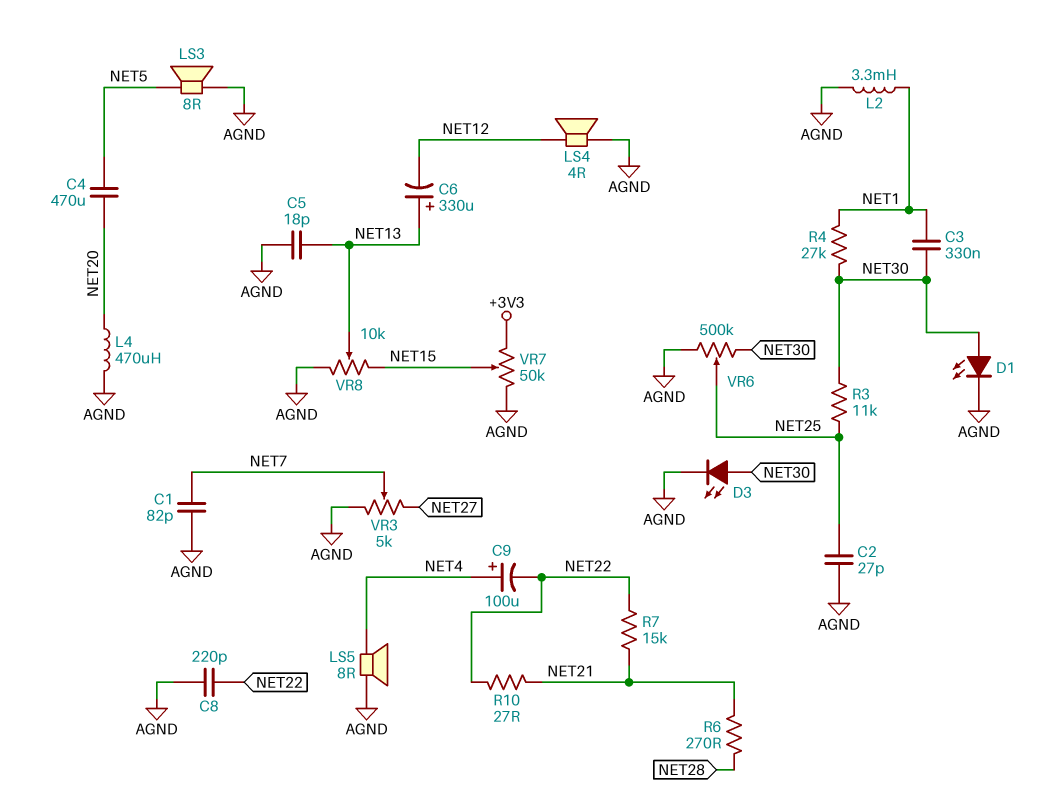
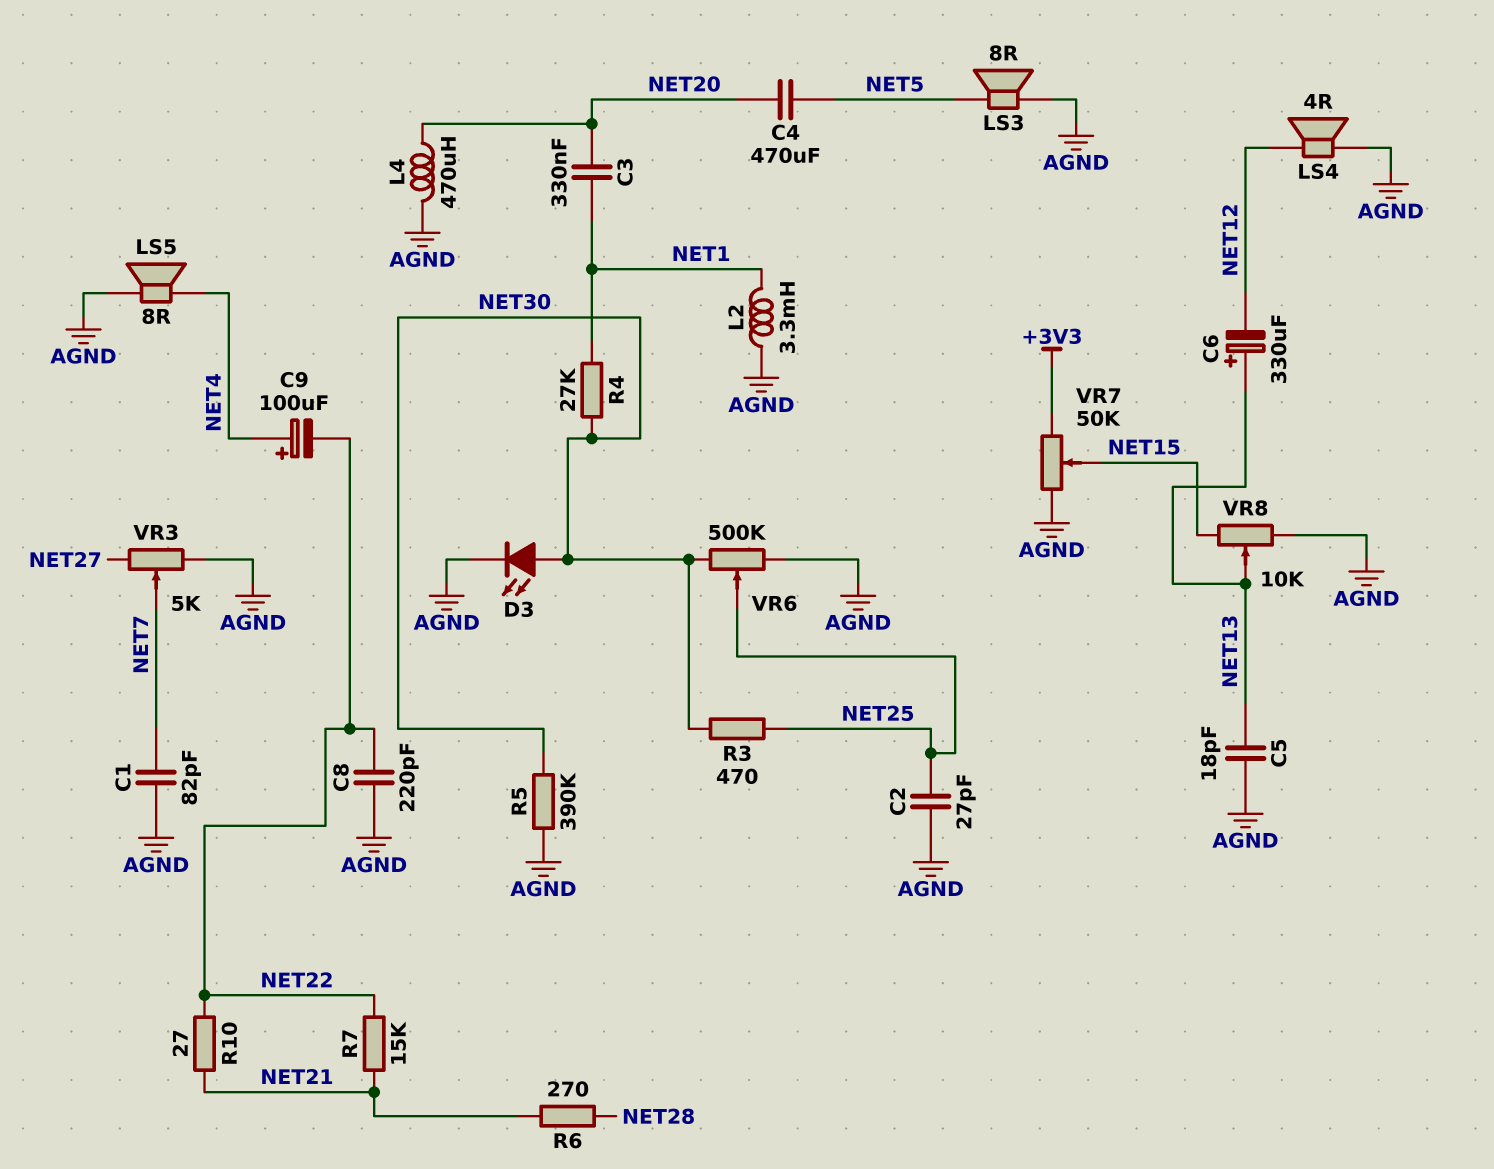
C3: 330nF (NET1, NET30) -> 330nF (NET1, NET20)
D1: LED (A NET30, K AGND) -> none
R3: 11k (NET25, NET30) -> 470 (NET25, NET30)
R5: none -> 390k (AGND, NET30)

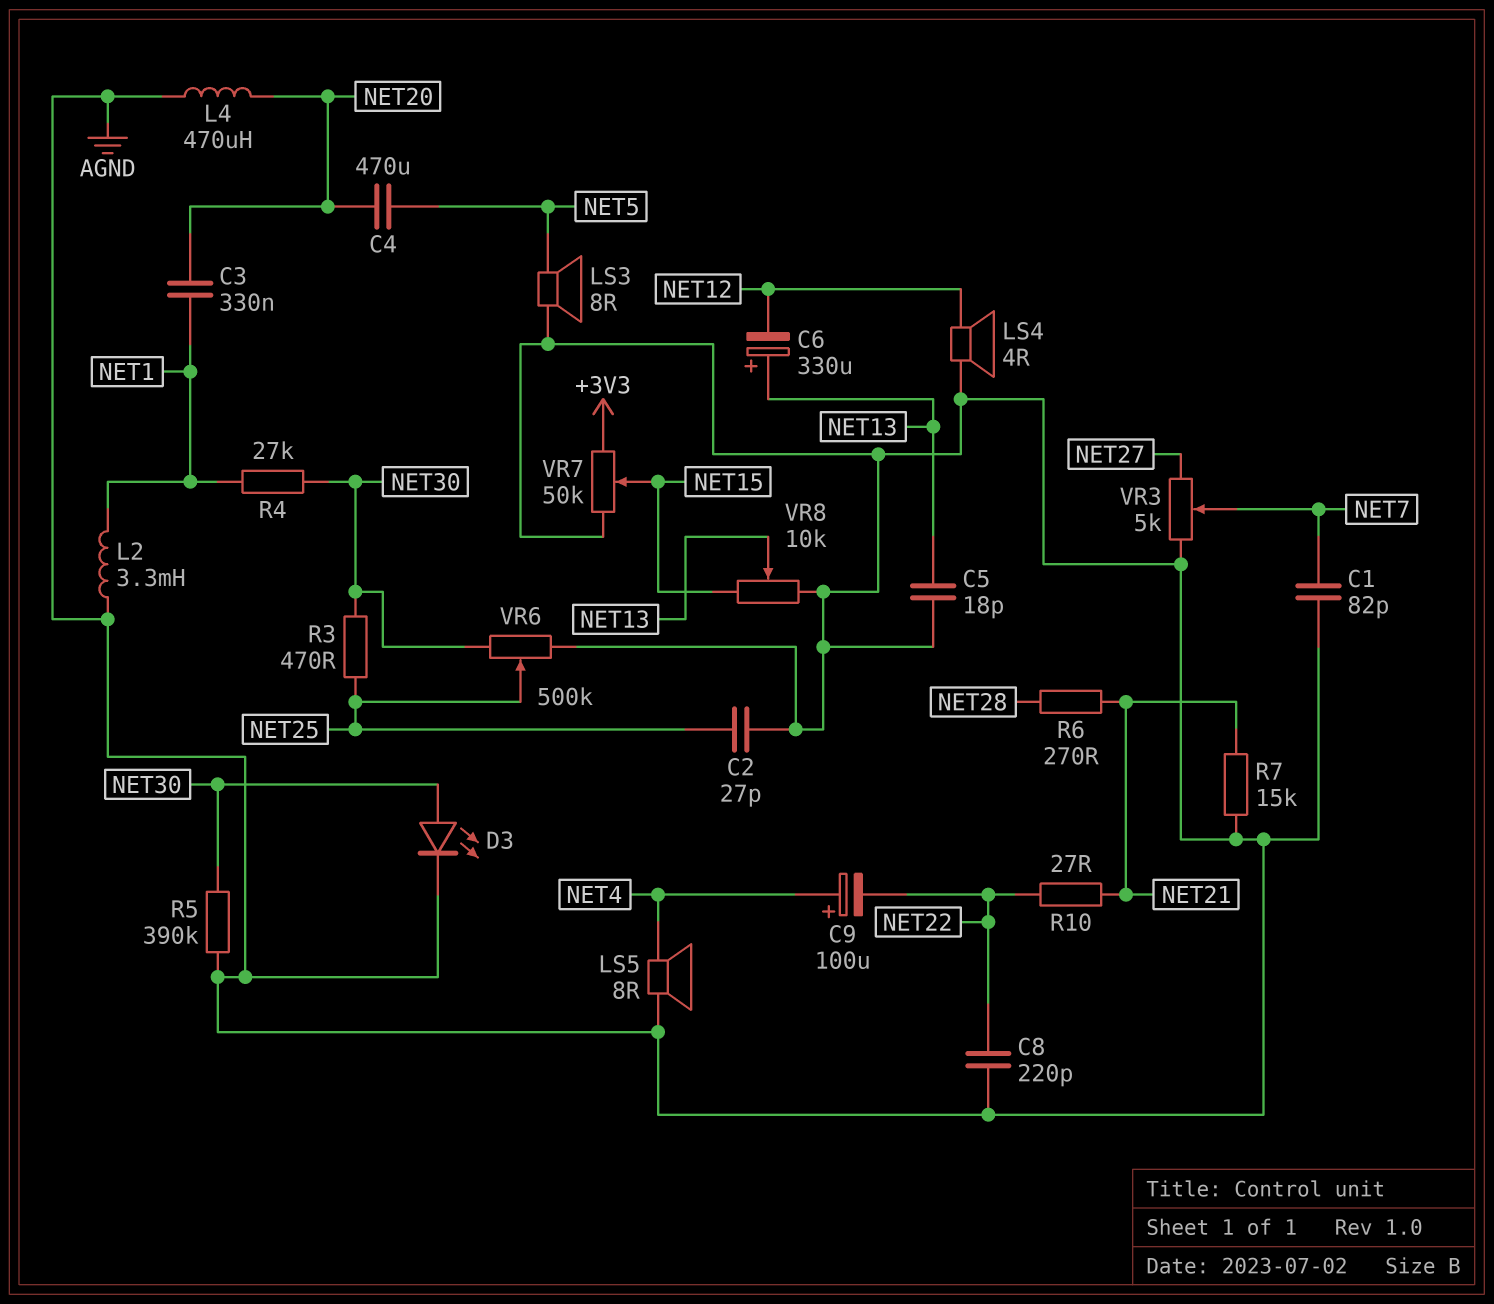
R7: 15k (NET21, NET22) -> 15k (AGND, NET21)

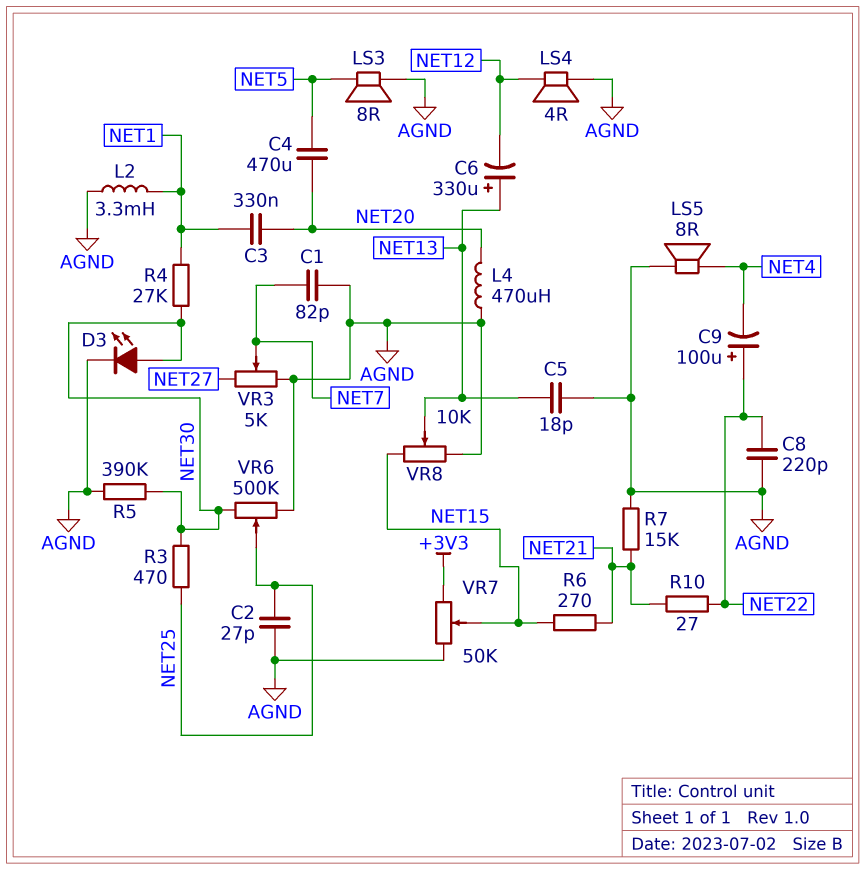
C9: 100uF (plus NET4, minus NET22) -> 100uF (plus NET22, minus NET4)
R6: 270 (NET21, NET28) -> 270 (NET15, NET21)

